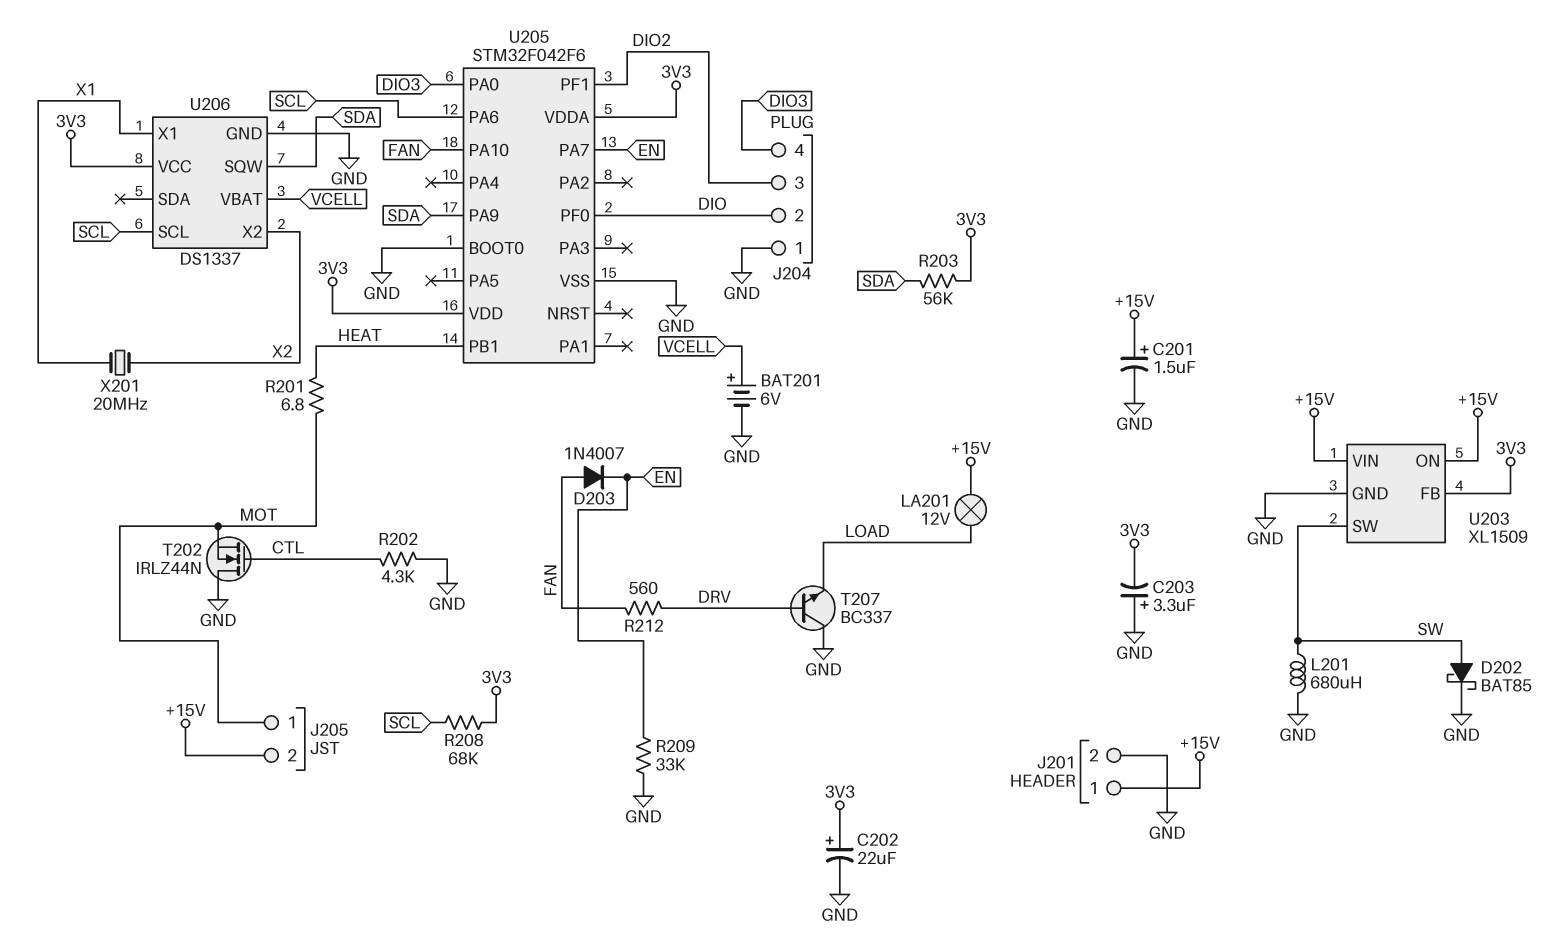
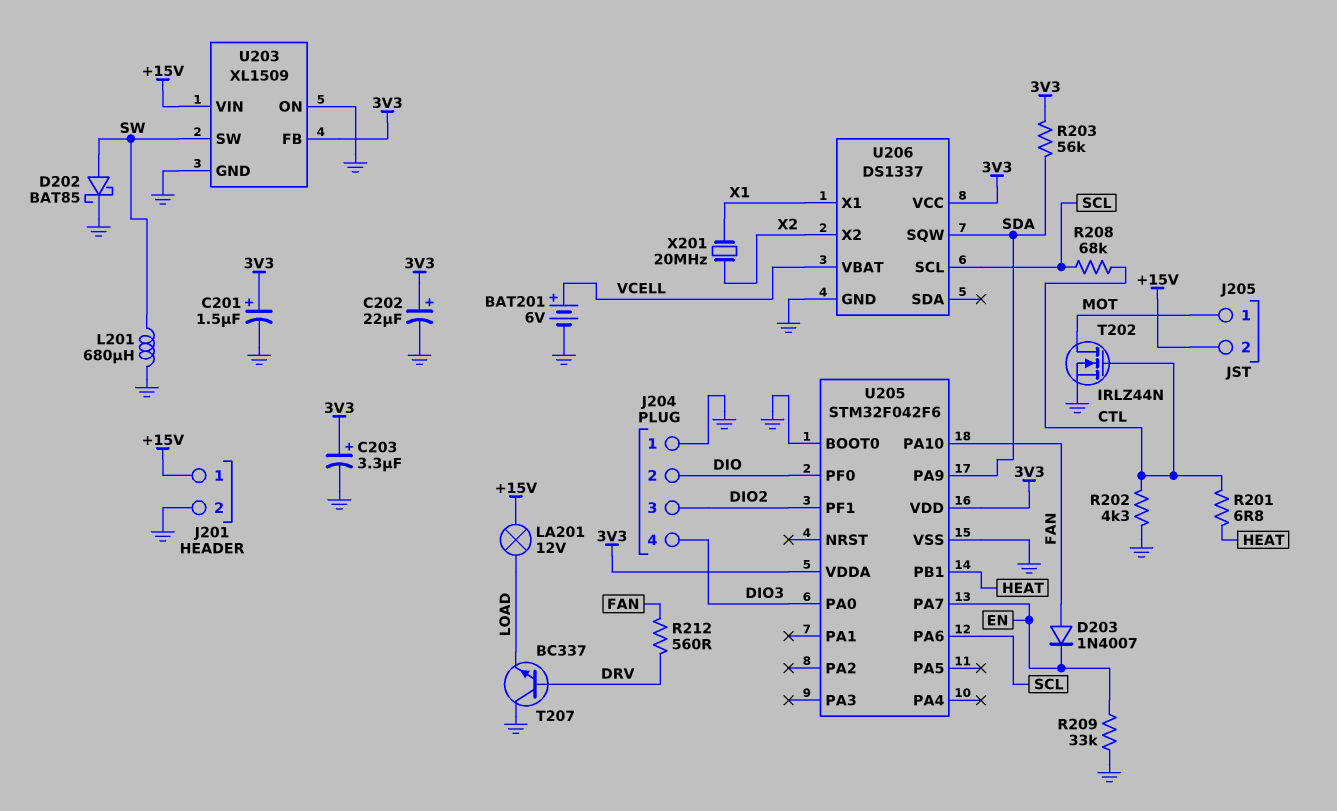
C201: 1.5uF (plus +15V, minus GND) -> 1.5uF (plus 3V3, minus GND)
C203: 3.3uF (plus GND, minus 3V3) -> 3.3uF (plus 3V3, minus GND)
R201: 6.8 (HEAT, MOT) -> 6.8 (CTL, HEAT)
R208: 68k (3V3, SCL) -> 68k (CTL, SCL)
T202: NMOS IRLZ44N (G CTL, D GND, S MOT) -> NMOS IRLZ44N (G CTL, D MOT, S GND)
U203 pin ON: +15V -> GND

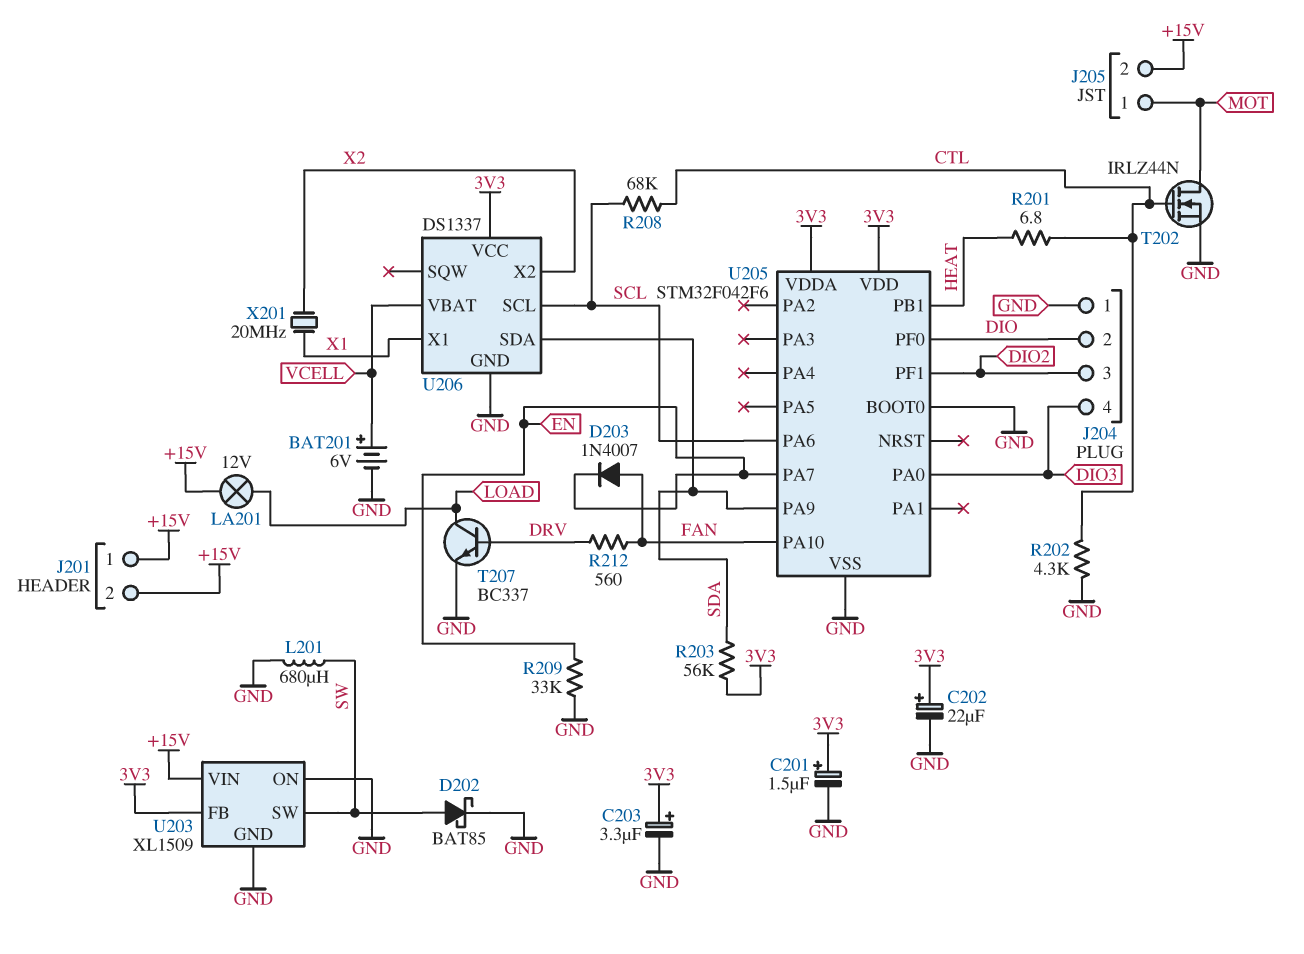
J201 pin 2: GND -> +15V
T207: NPN BC337 (B DRV, C GND, E LOAD) -> NPN BC337 (B DRV, C LOAD, E GND)
U206 pin SDA: none -> SDA
U206 pin SQW: SDA -> none

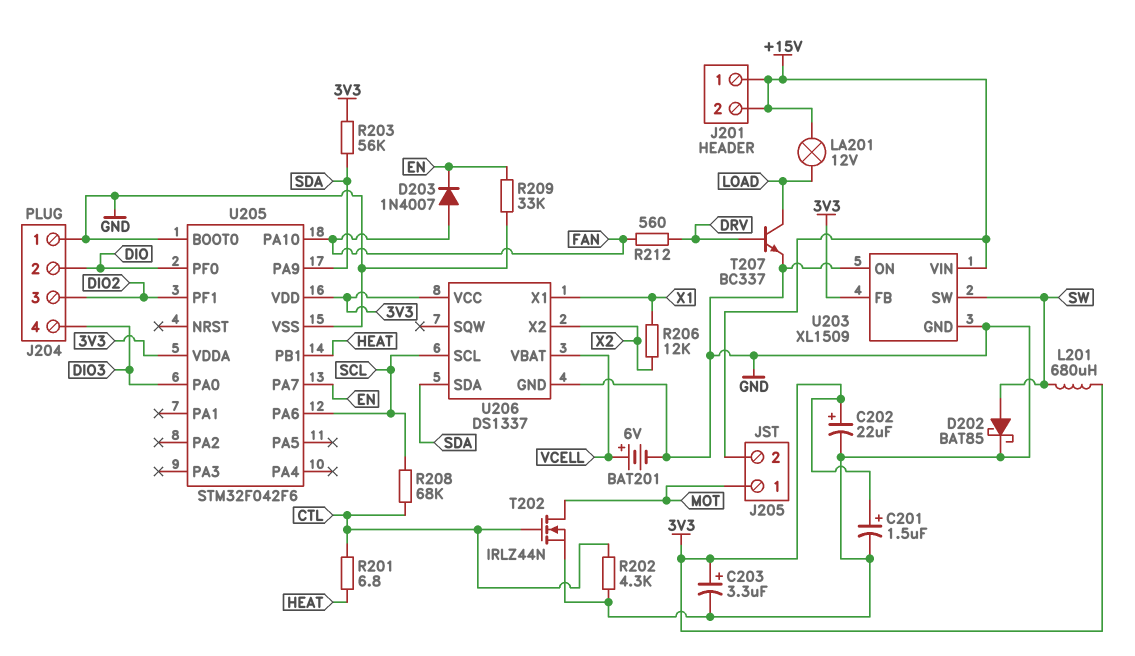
L201: 680uH (GND, SW) -> 680uH (3V3, SW)
R206: none -> 12k (X1, X2)
X201: 20MHz (X1, X2) -> none

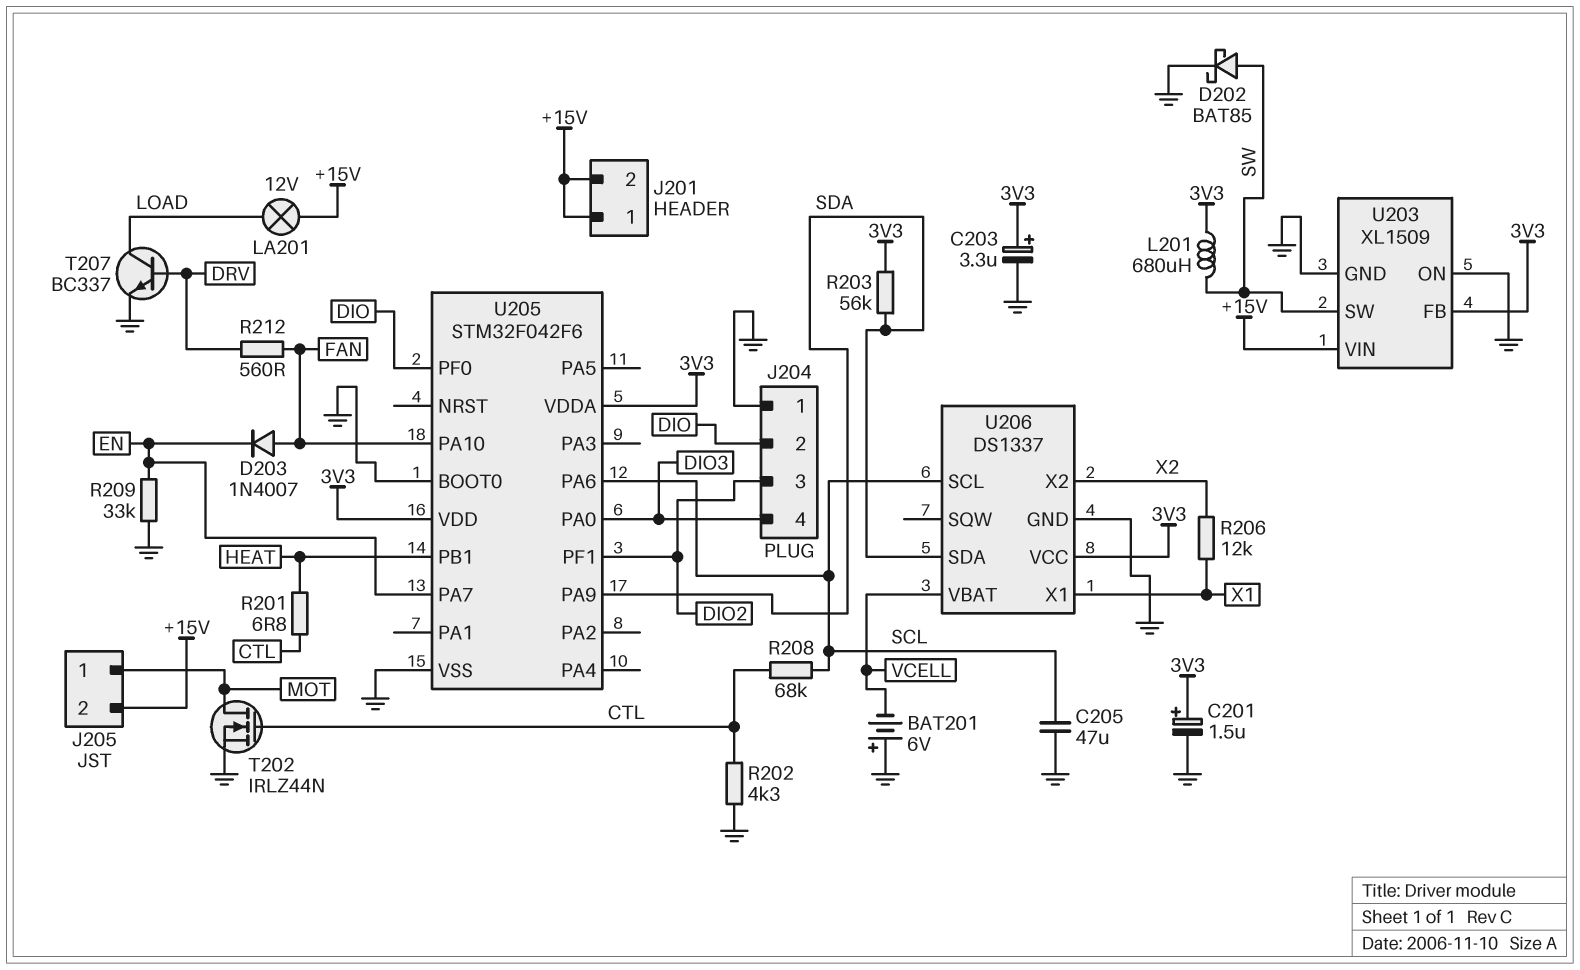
BAT201: 6V (plus VCELL, minus GND) -> 6V (plus GND, minus VCELL)
C202: 22uF (plus 3V3, minus GND) -> none
C205: none -> 47uF (GND, SCL)

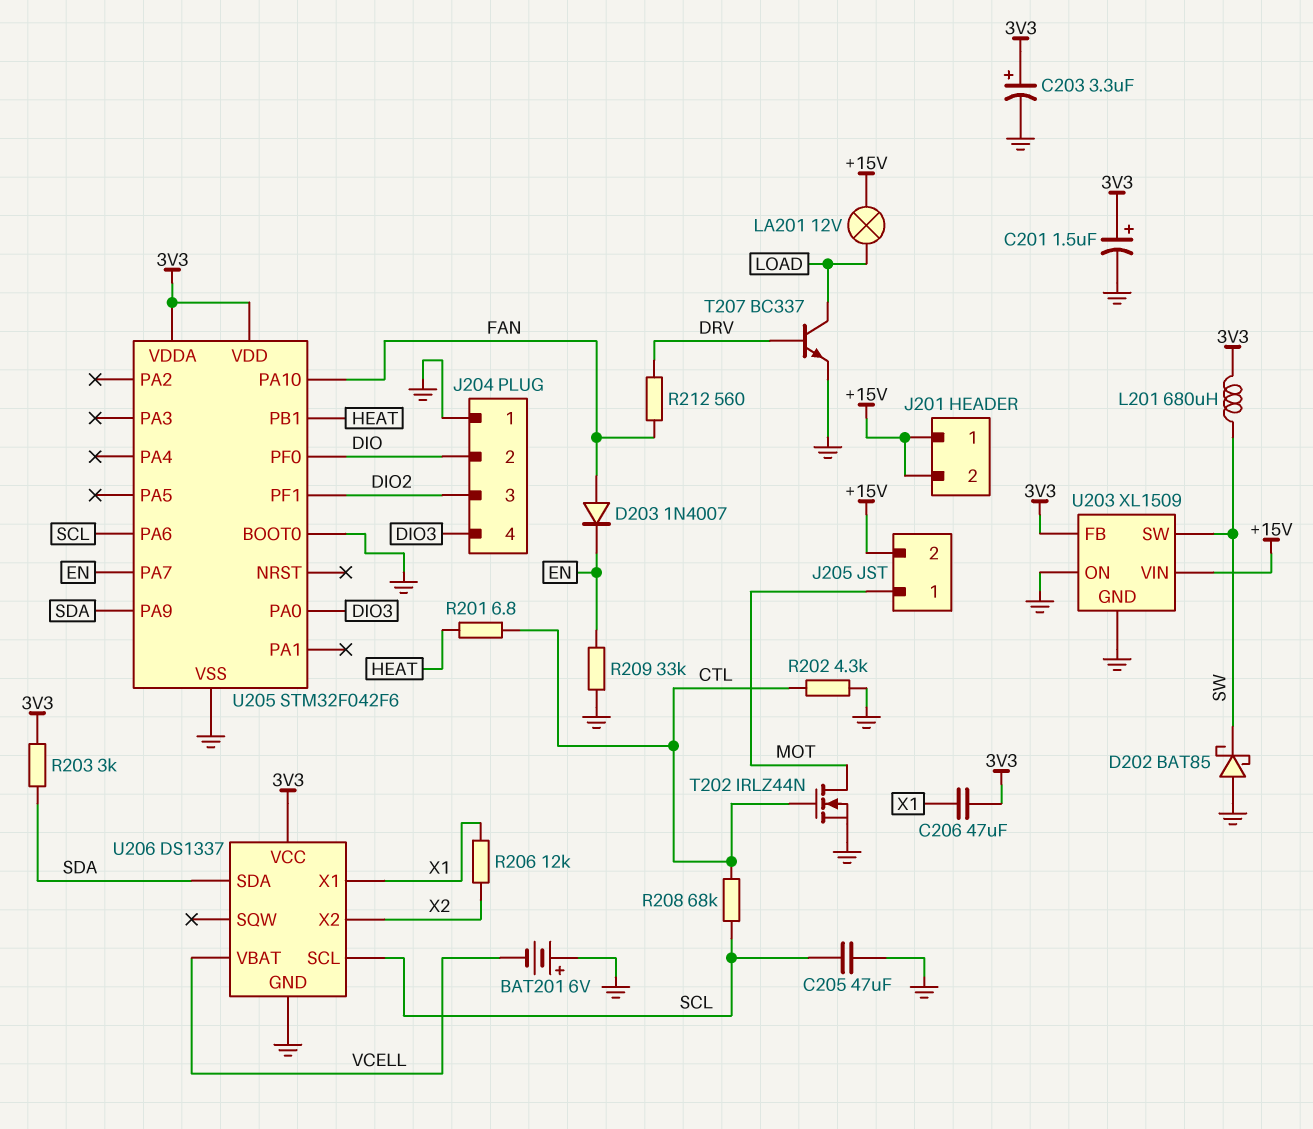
C206: none -> 47uF (3V3, X1)
D202: schottky BAT85 (A SW, K GND) -> schottky BAT85 (A GND, K SW)
R203: 56k (3V3, SDA) -> 3k (3V3, SDA)

